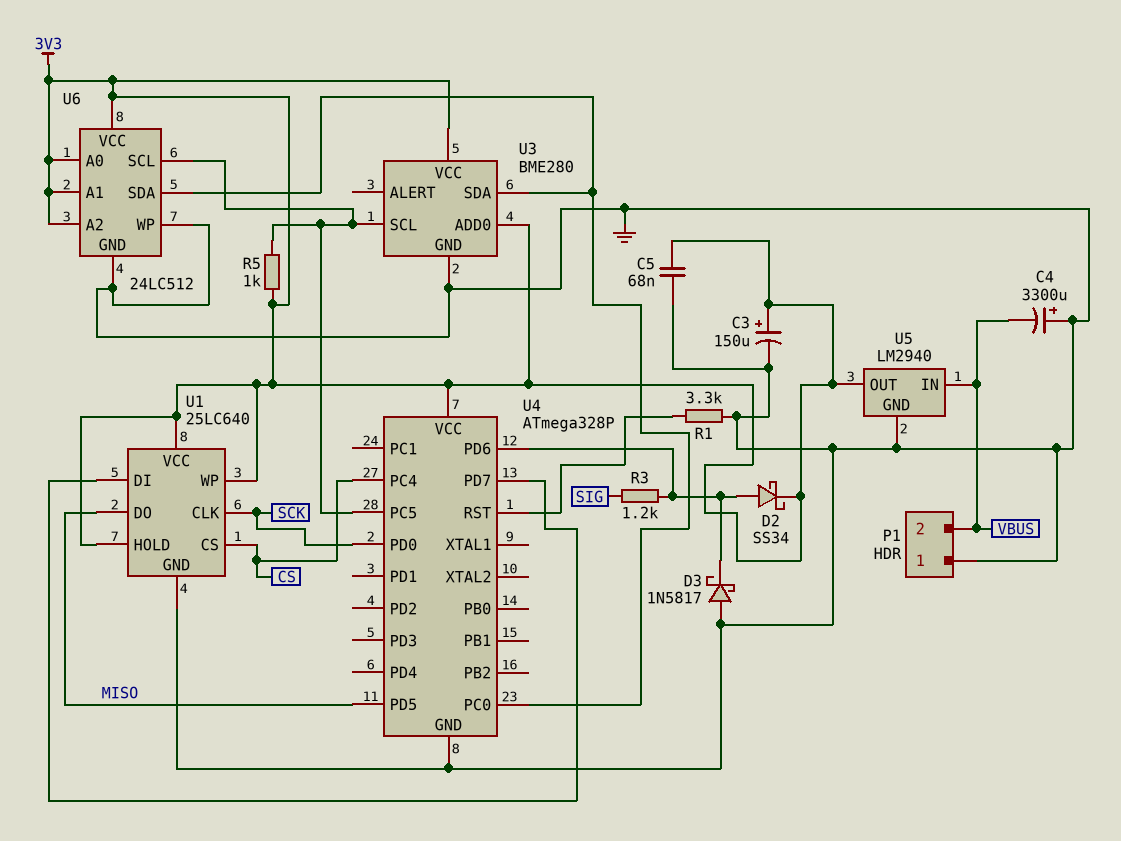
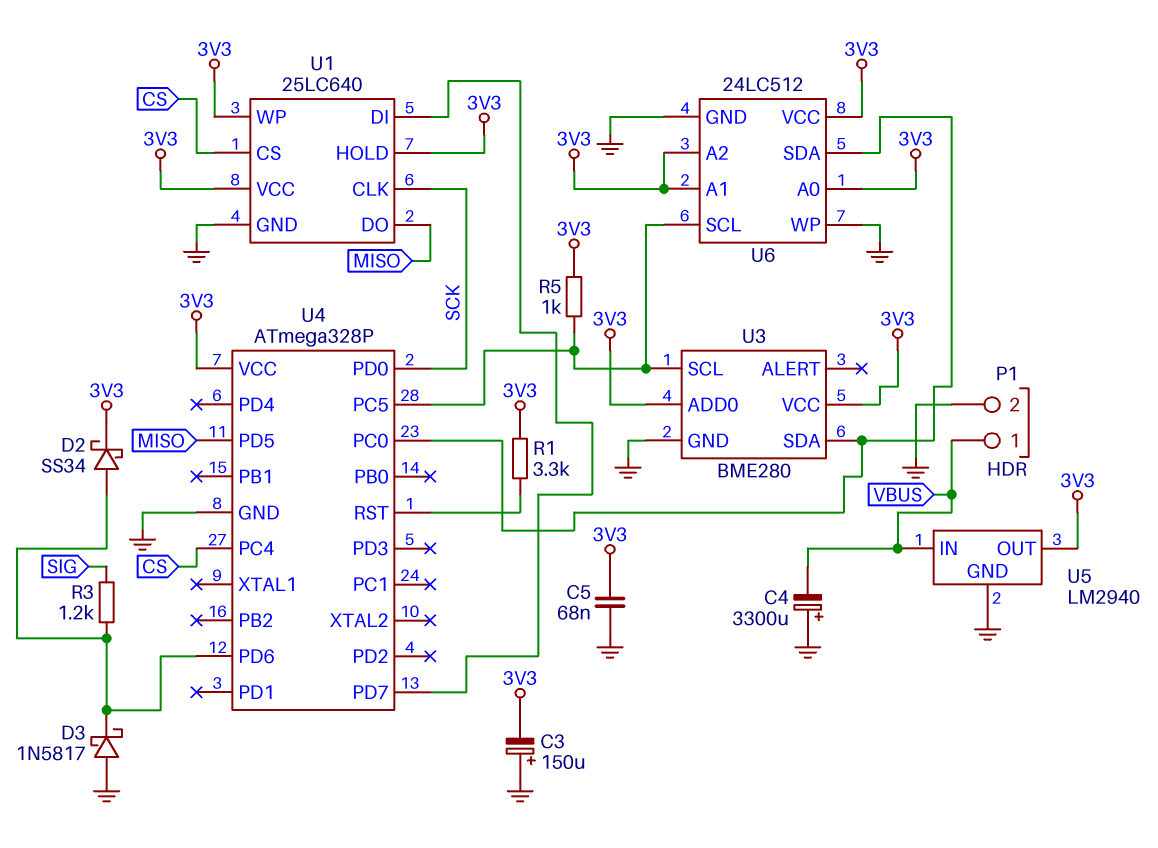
C3: 150uF (plus 3V3, minus GND) -> 150uF (plus GND, minus 3V3)
P1 pin 1: GND -> VBUS
P1 pin 2: VBUS -> GND
R1: 3.3k (GND, U4/RST) -> 3.3k (3V3, U4/RST)

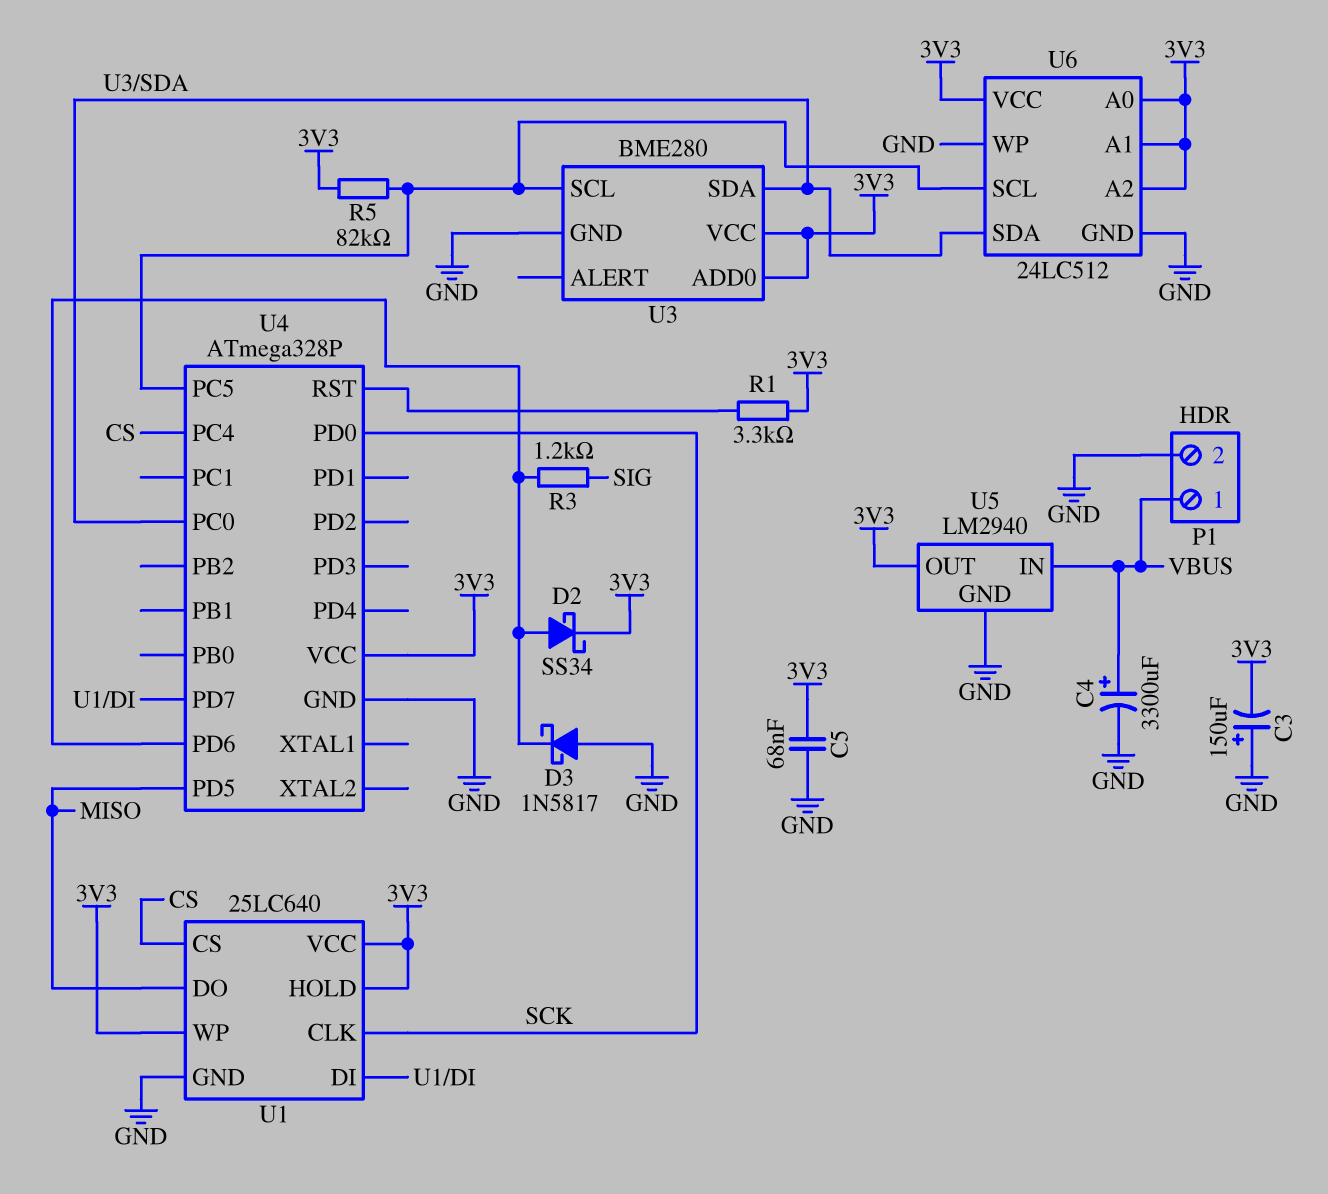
C4: 3300uF (plus GND, minus VBUS) -> 3300uF (plus VBUS, minus GND)
R5: 1k (3V3, U3/SCL) -> 82k (3V3, U3/SCL)

